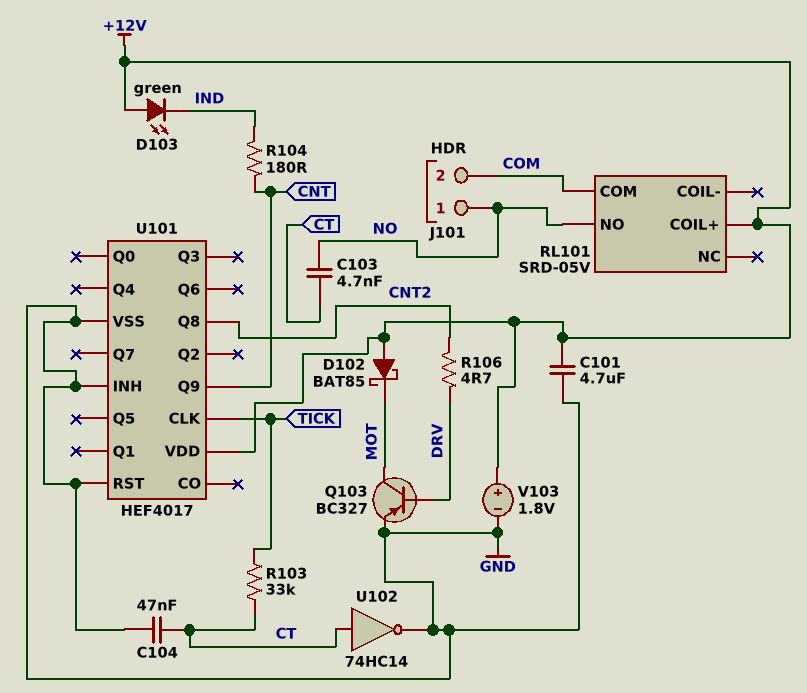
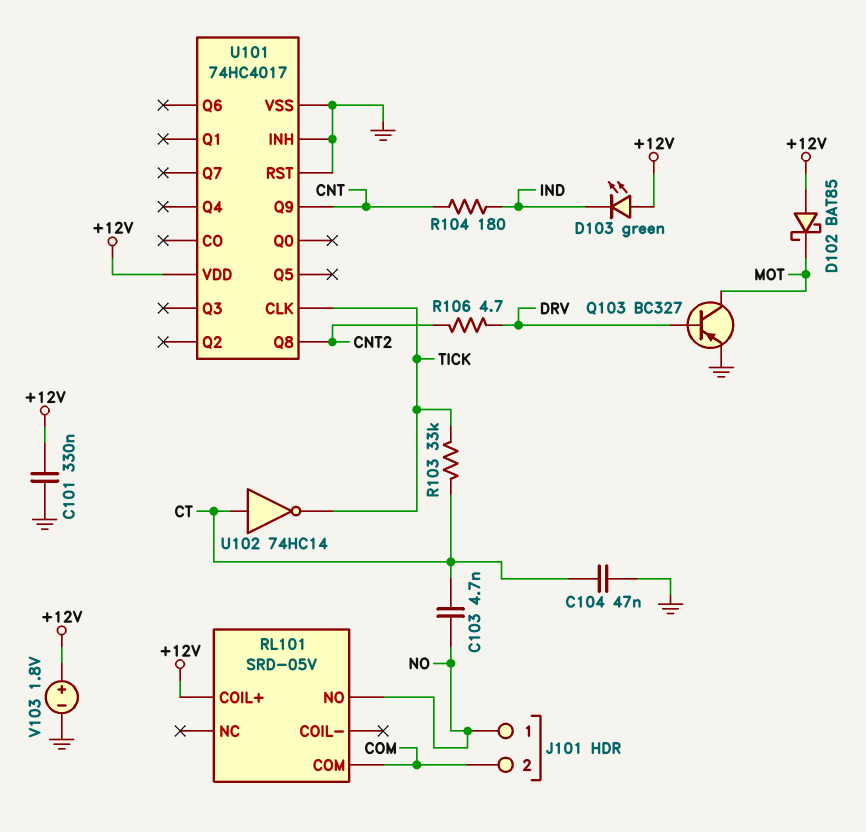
C101: 4.7uF (+12V, GND) -> 330nF (+12V, GND)
U101: HEF4017 -> 74HC4017
U102: NOT 74HC14 (in CT, out GND) -> NOT 74HC14 (in CT, out TICK)

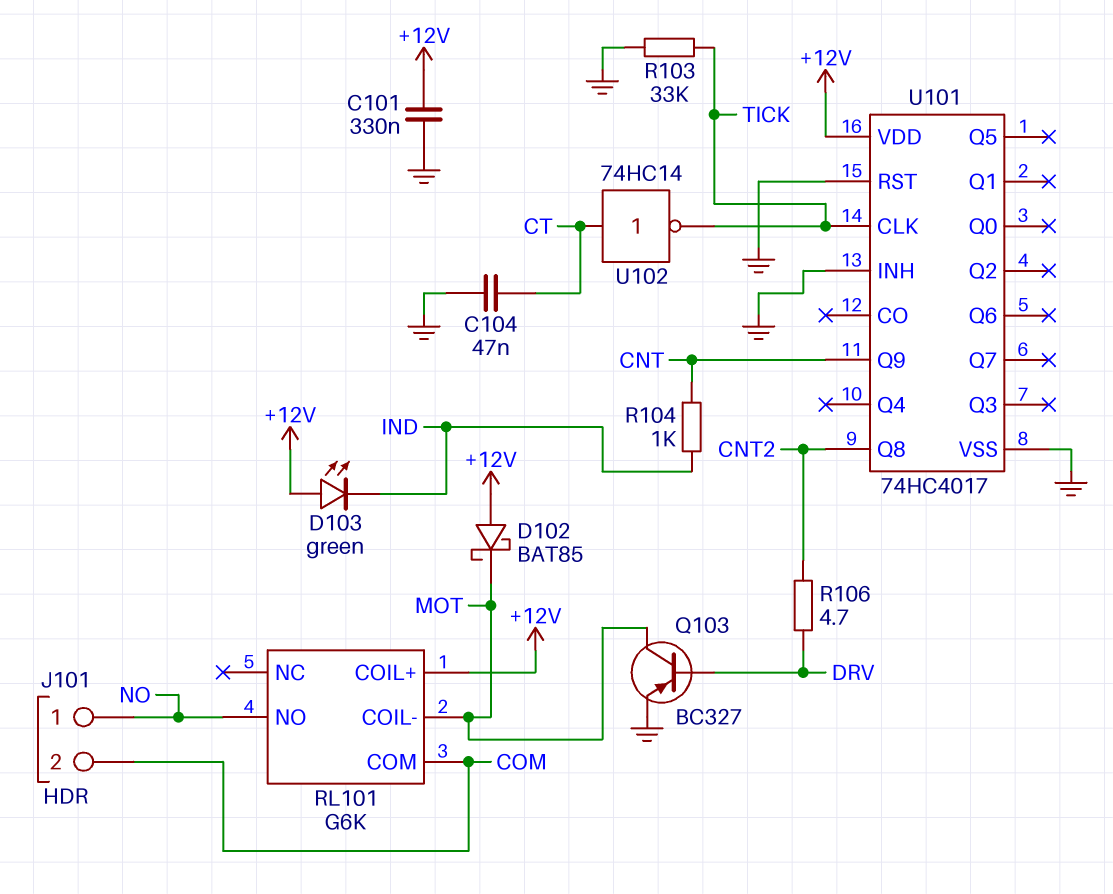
C103: 4.7nF (CT, NO) -> none
R103: 33k (CT, TICK) -> 33k (GND, TICK)
R104: 180 (CNT, IND) -> 1k (CNT, IND)
RL101: SRD-05V -> G6K
RL101 pin COIL-: none -> MOT
V103: 1.8V (plus +12V, minus GND) -> none

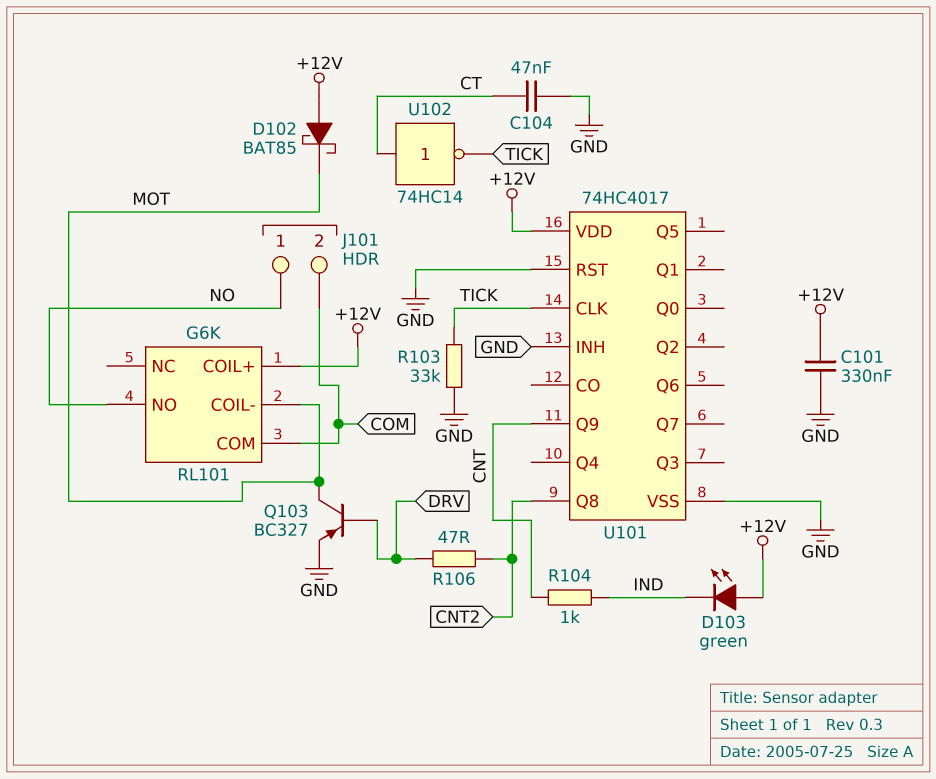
R106: 4.7 (CNT2, DRV) -> 47 (CNT2, DRV)

